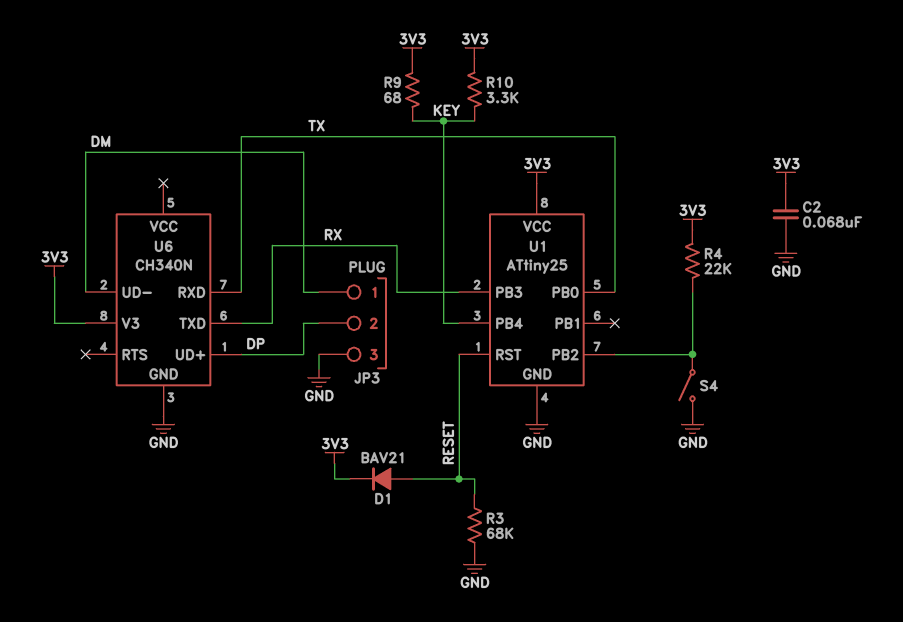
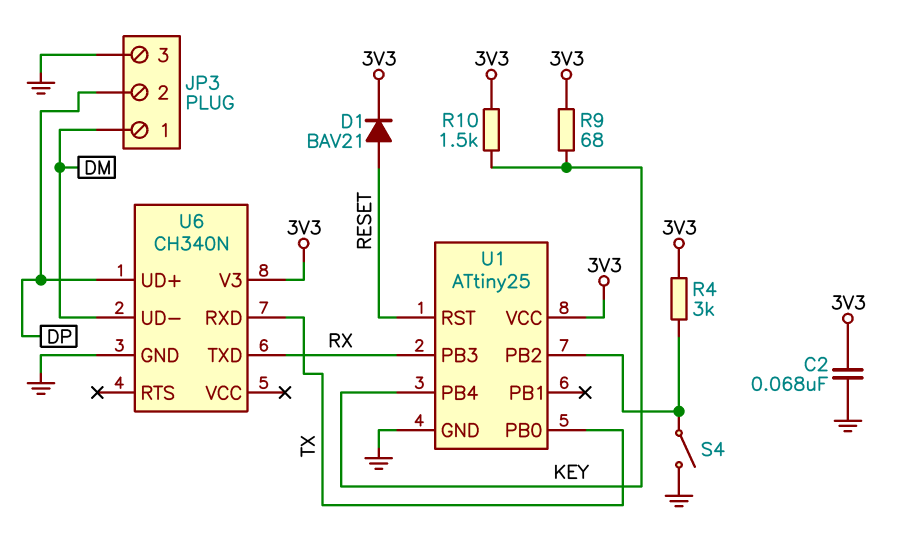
R3: 68k (GND, RESET) -> none
R4: 22k (3V3, U1/PB2) -> 3k (3V3, U1/PB2)
R10: 3.3k (3V3, KEY) -> 1.5k (3V3, KEY)

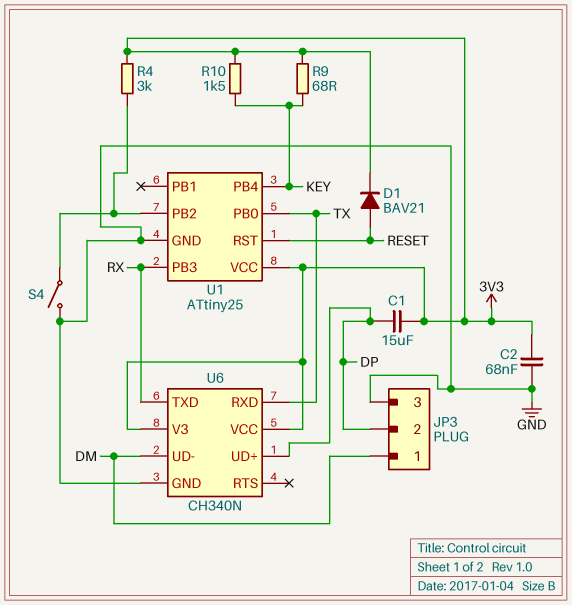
C1: none -> 15uF (3V3, DP)
U6 pin VCC: none -> 3V3

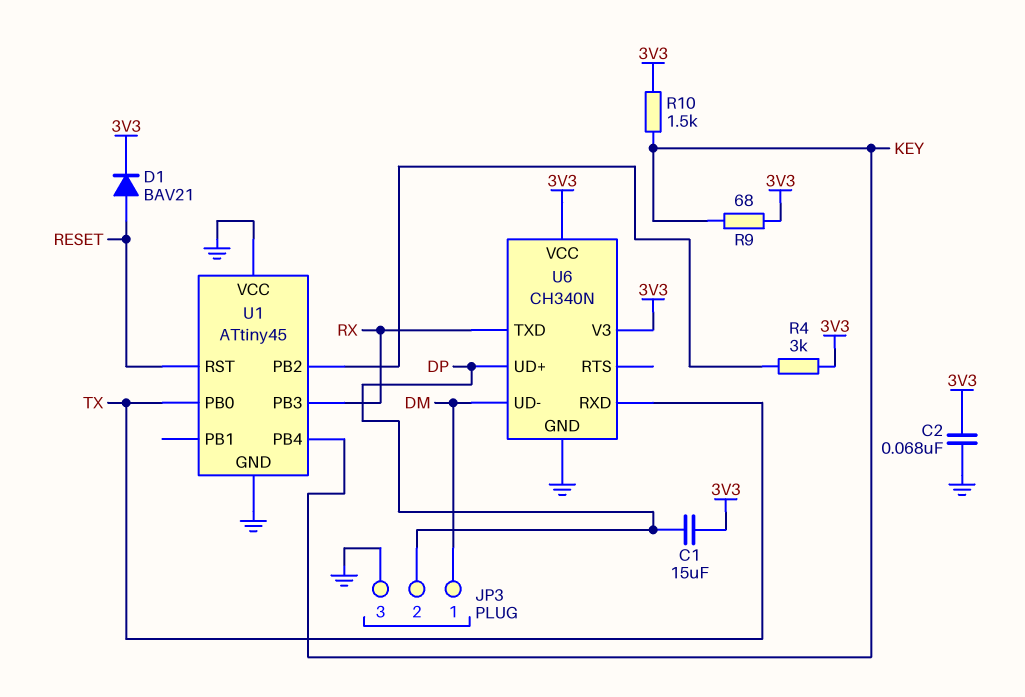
S4: switch (GND, U1/PB2) -> none
U1: ATtiny25 -> ATtiny45
U1 pin VCC: 3V3 -> GND

